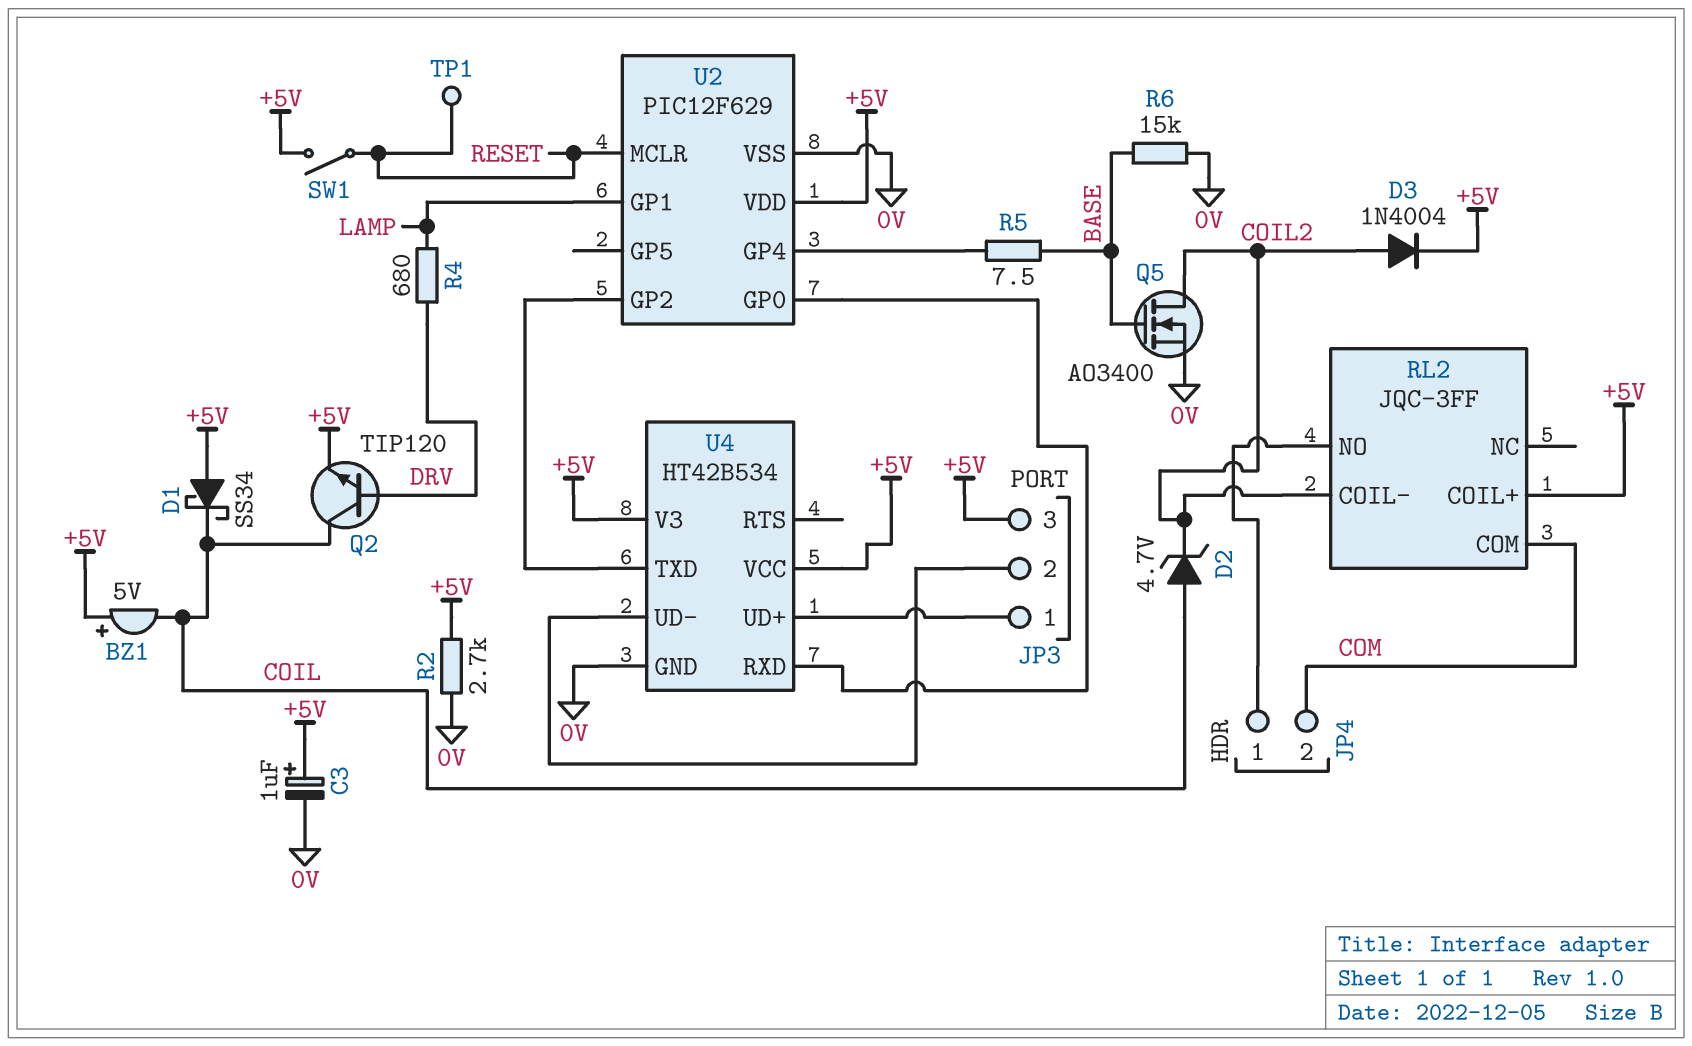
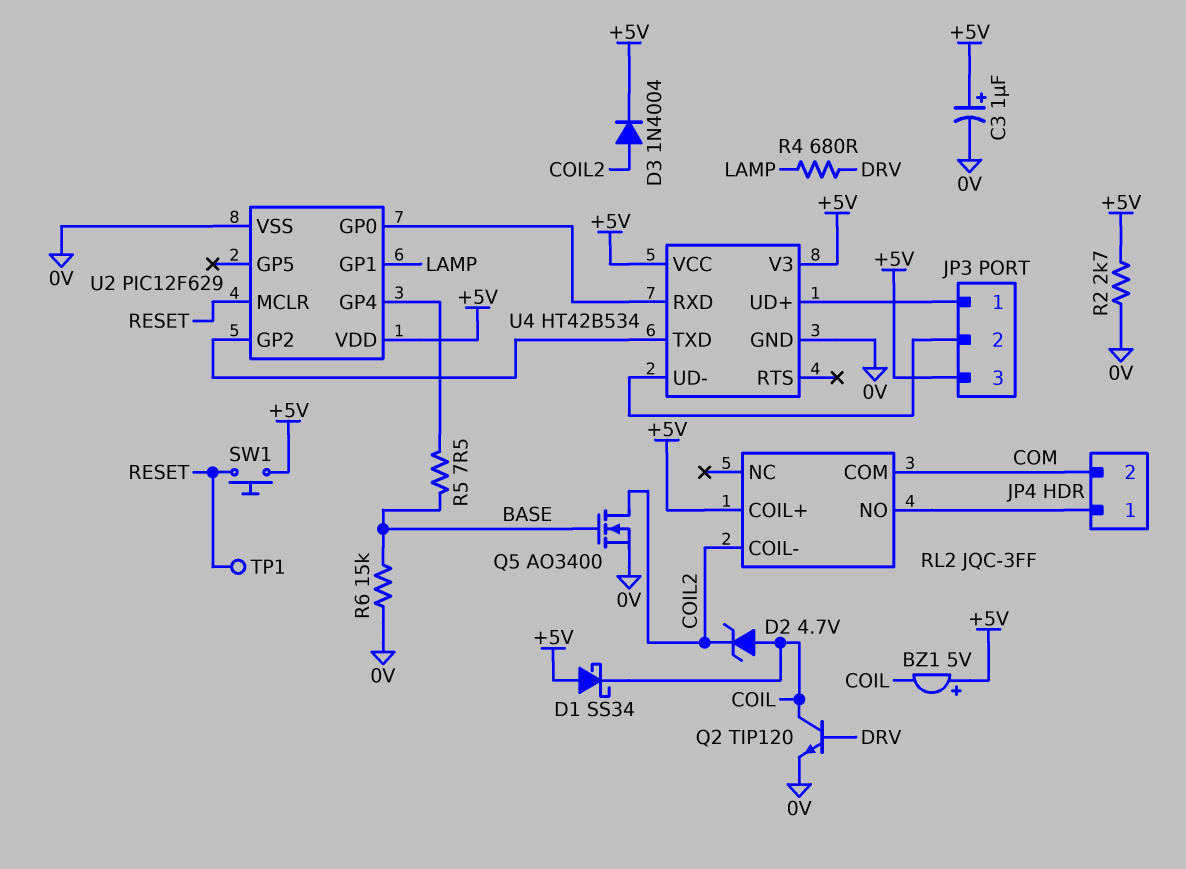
Q2: NPN TIP120 (B DRV, C COIL, E +5V) -> NPN TIP120 (B DRV, C COIL, E 0V)
SW1: switch (+5V, RESET) -> button (+5V, RESET)

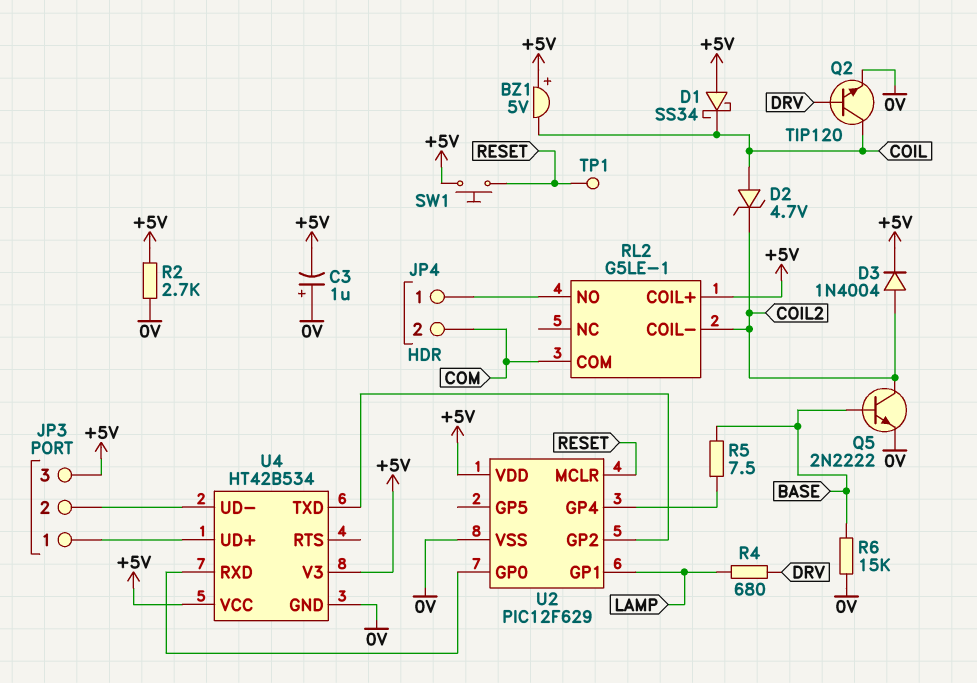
C3: 1uF (plus +5V, minus 0V) -> 1uF (plus 0V, minus +5V)
Q5: NMOS AO3400 (G BASE, D COIL2, S 0V) -> NPN 2N2222 (B BASE, C COIL2, E 0V)
RL2: JQC-3FF -> G5LE-1

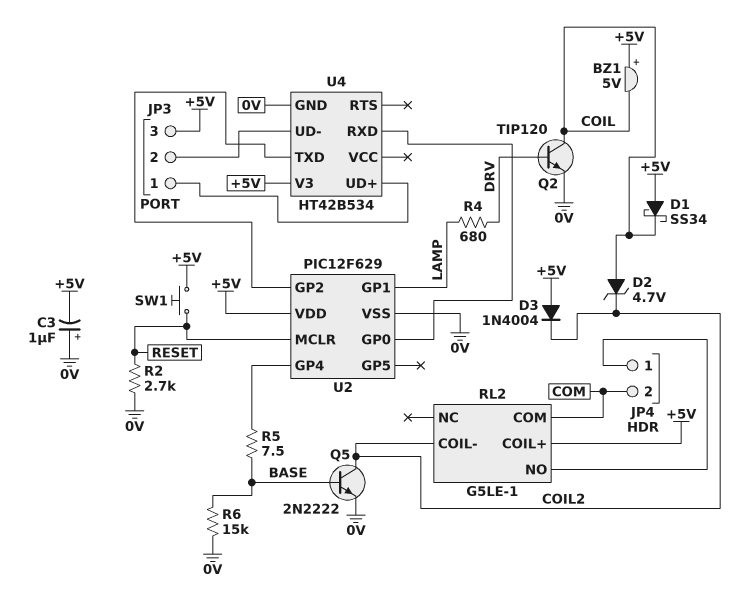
D3: diode 1N4004 (A COIL2, K +5V) -> diode 1N4004 (A +5V, K COIL2)
R2: 2.7k (+5V, 0V) -> 2.7k (0V, RESET)
TP1: test point (RESET) -> none
U4 pin VCC: +5V -> none

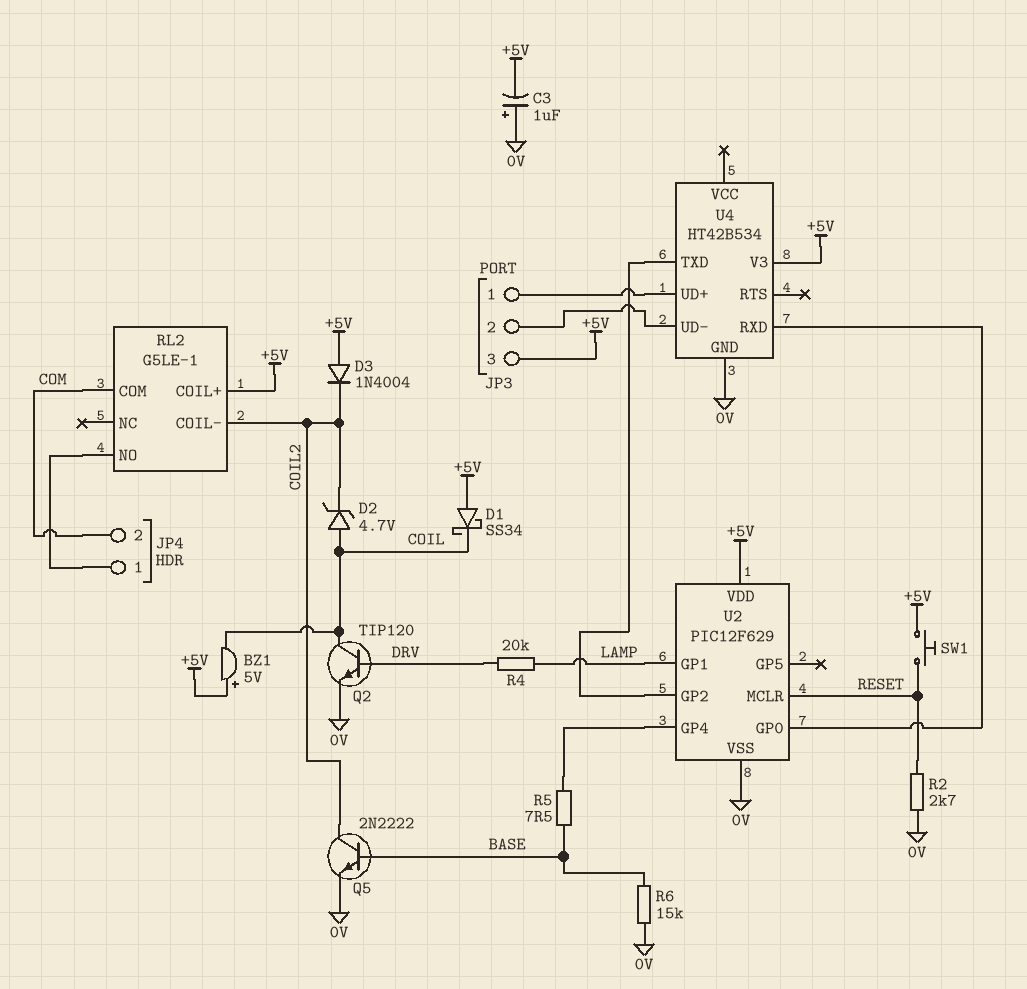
R4: 680 (DRV, LAMP) -> 20k (DRV, LAMP)

